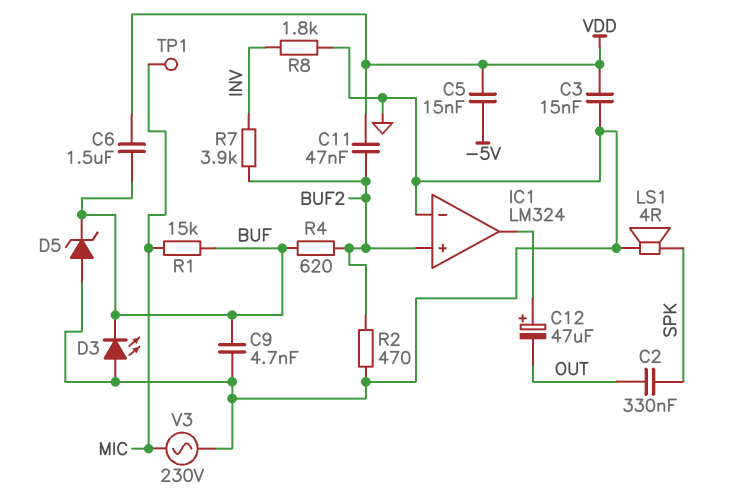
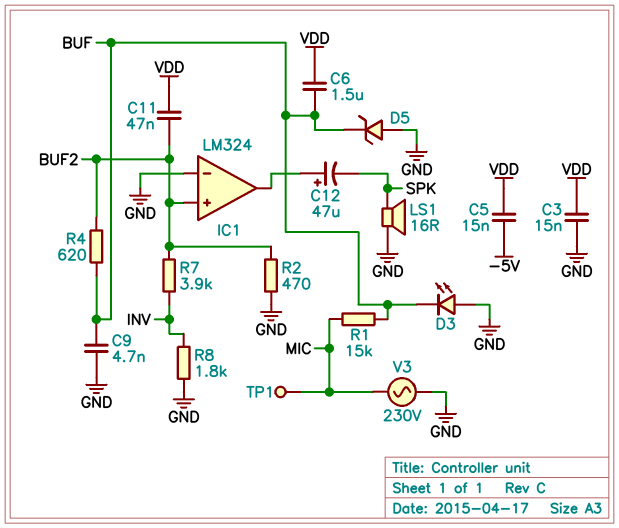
C2: 330nF (OUT, SPK) -> none
C12: 47uF (plus IC1/out, minus OUT) -> 47uF (plus IC1/out, minus SPK)
LS1: speaker 4R (GND, SPK) -> speaker 16R (GND, SPK)

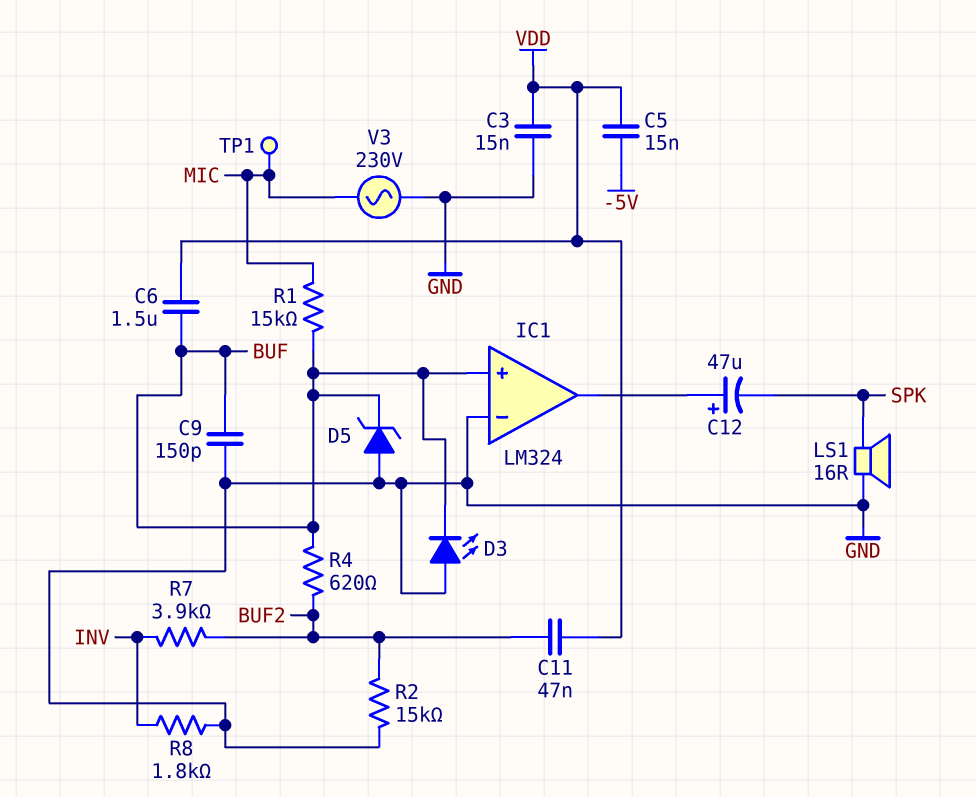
C9: 4.7nF (BUF, GND) -> 150pF (BUF, GND)
IC1 pin in+: BUF2 -> BUF
R2: 470 (BUF2, GND) -> 15k (BUF2, GND)

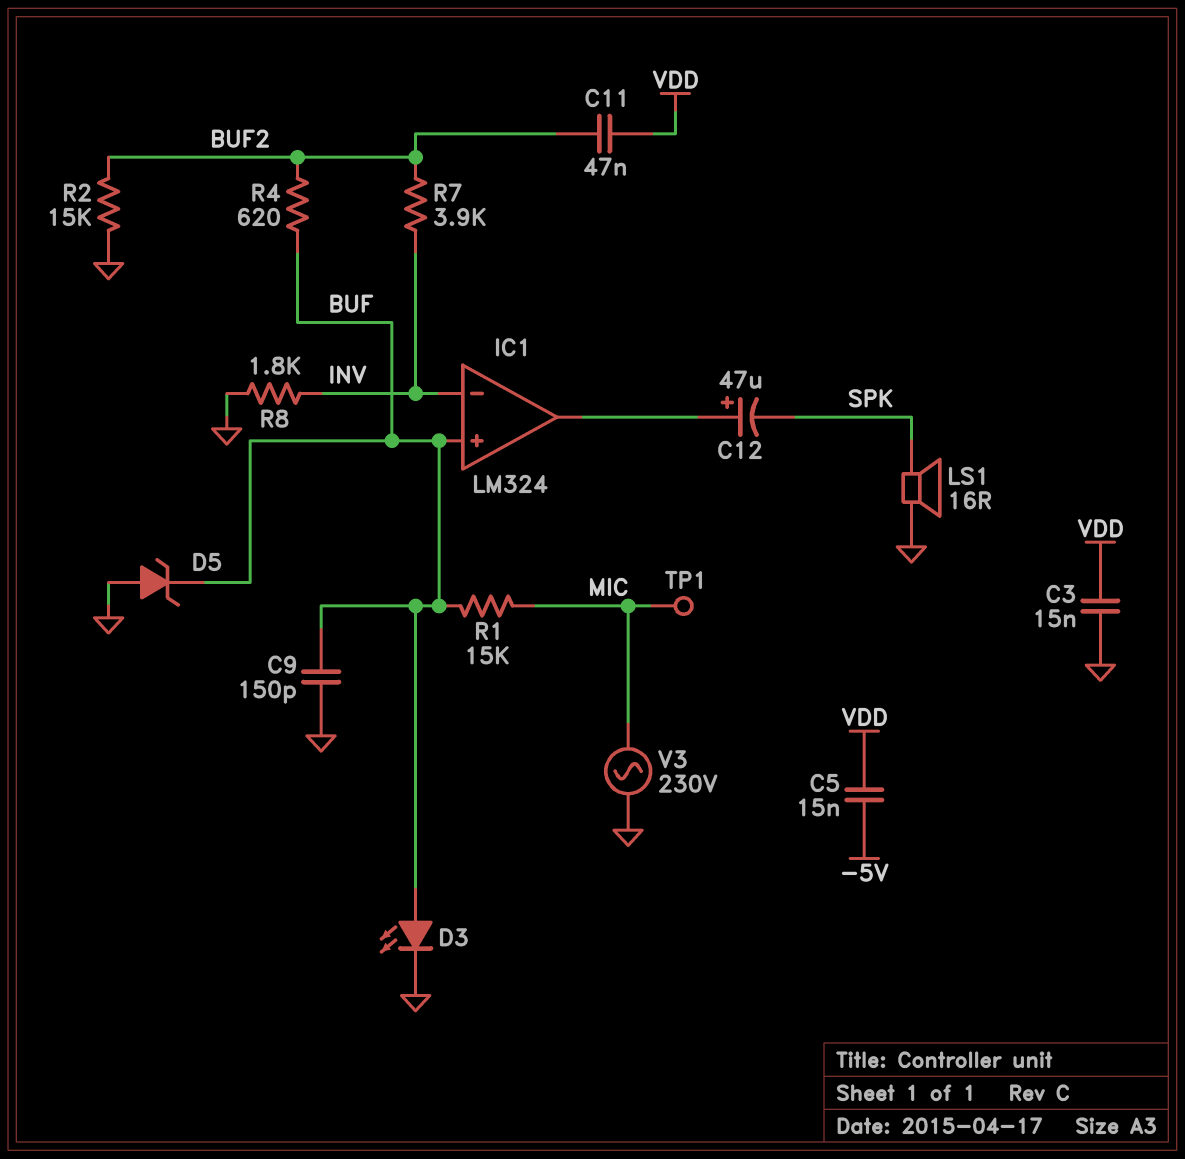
C6: 1.5uF (BUF, VDD) -> none
D3: LED (A GND, K BUF) -> LED (A BUF, K GND)
IC1 pin in-: GND -> INV

